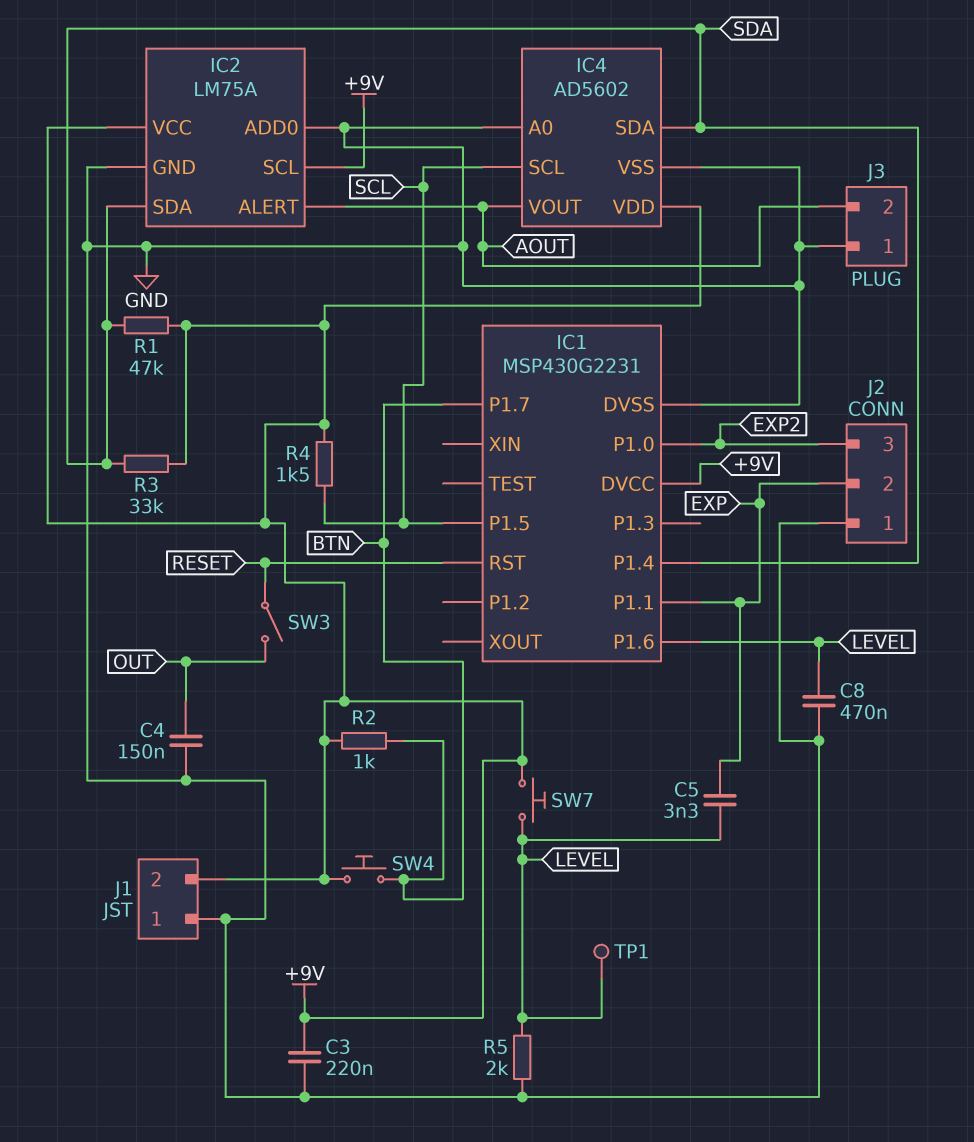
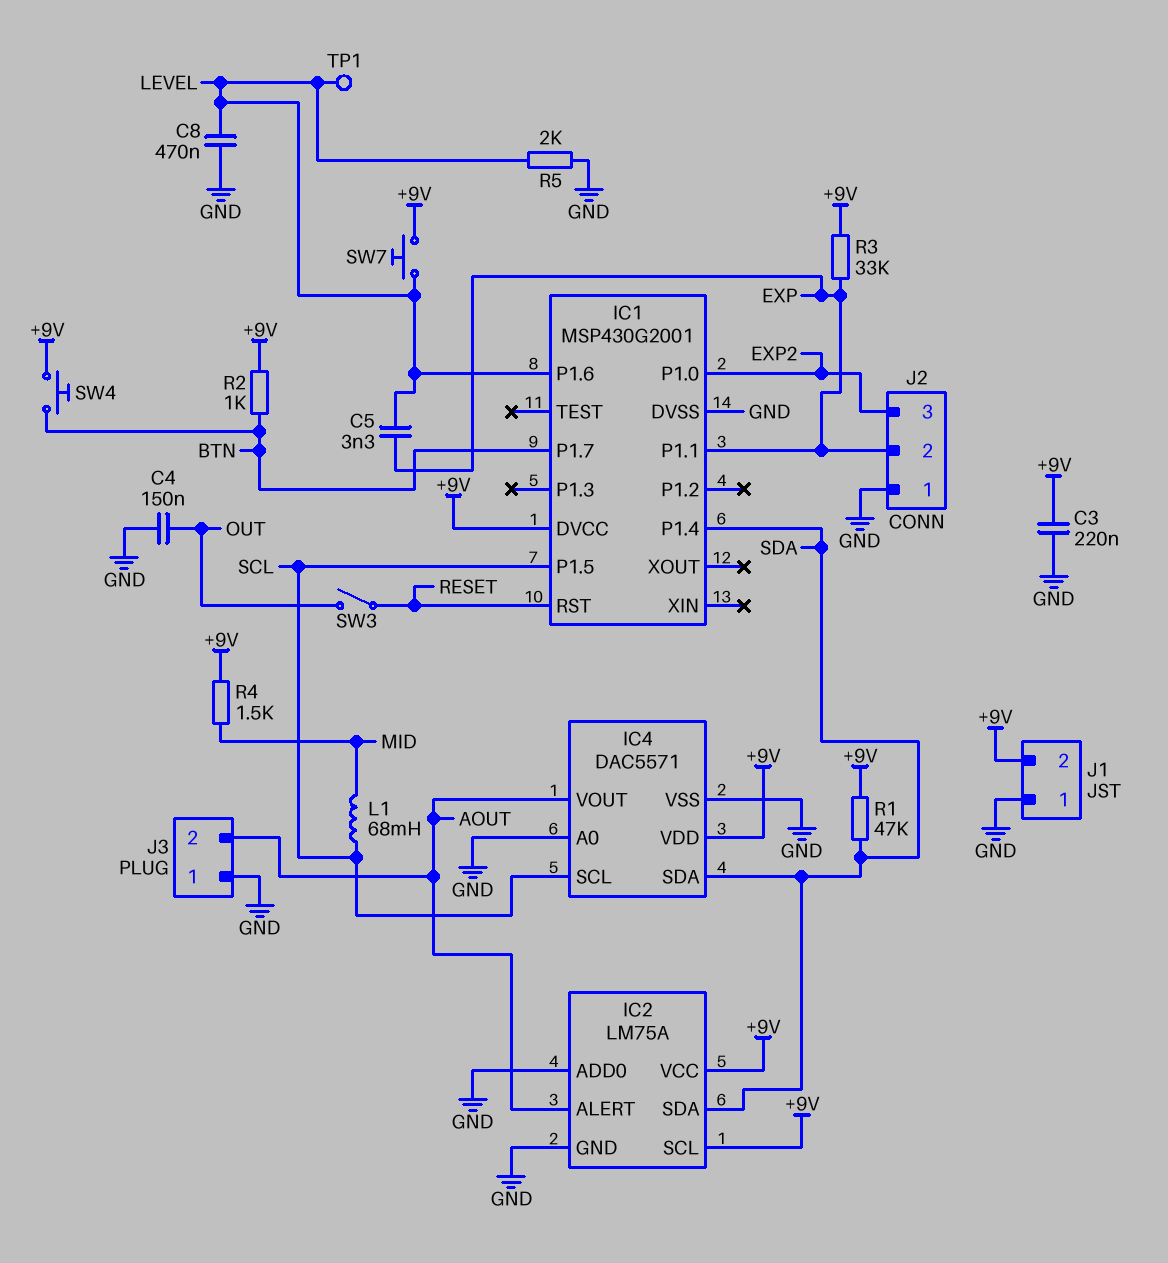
IC1: MSP430G2231 -> MSP430G2001
IC4: AD5602 -> DAC5571
L1: none -> 68mH (MID, SCL)
R3: 33k (+9V, SDA) -> 33k (+9V, EXP)
R4: 1.5k (+9V, SCL) -> 1.5k (+9V, MID)

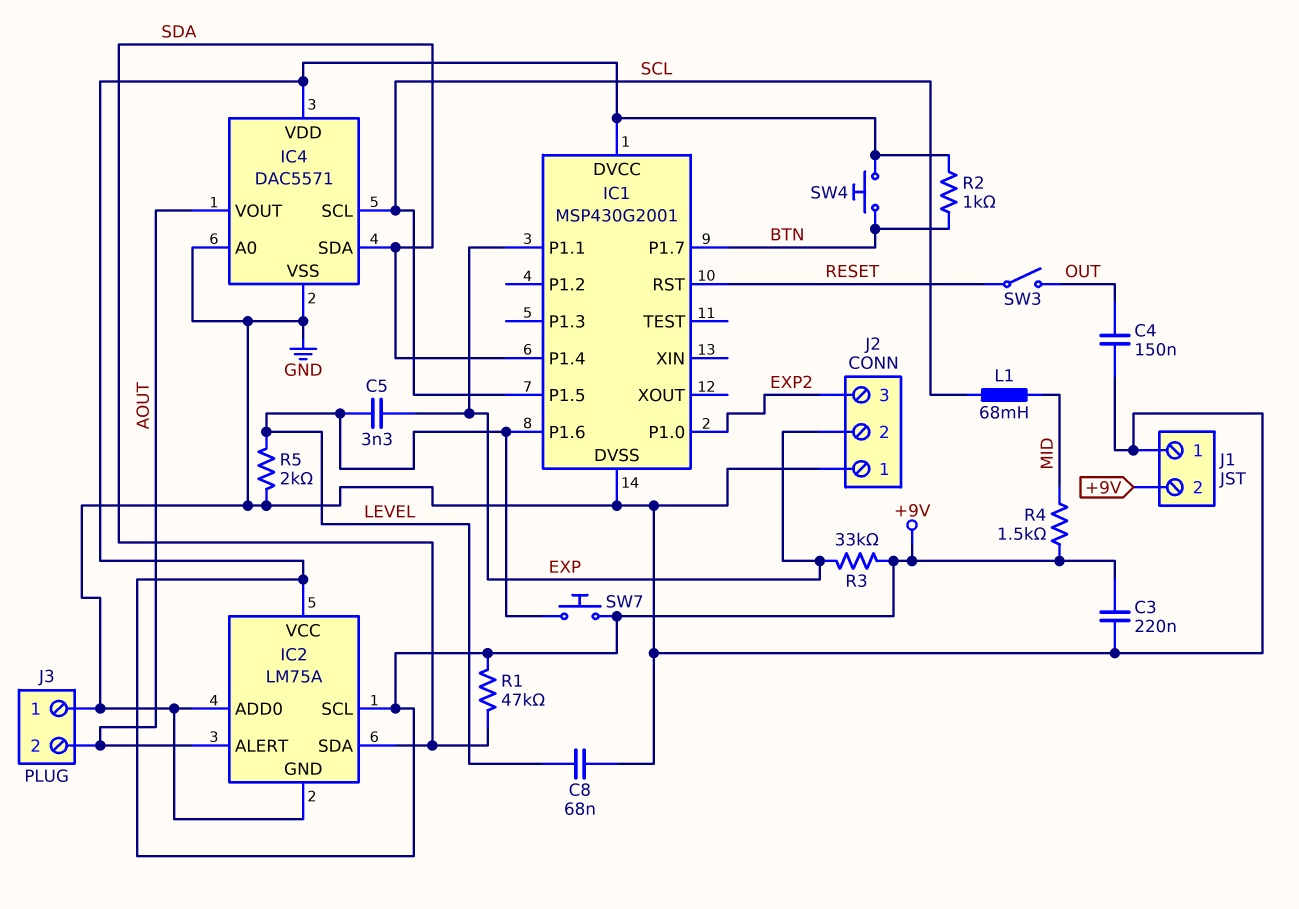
C8: 470nF (GND, LEVEL) -> 68nF (GND, LEVEL)
TP1: test point (LEVEL) -> none

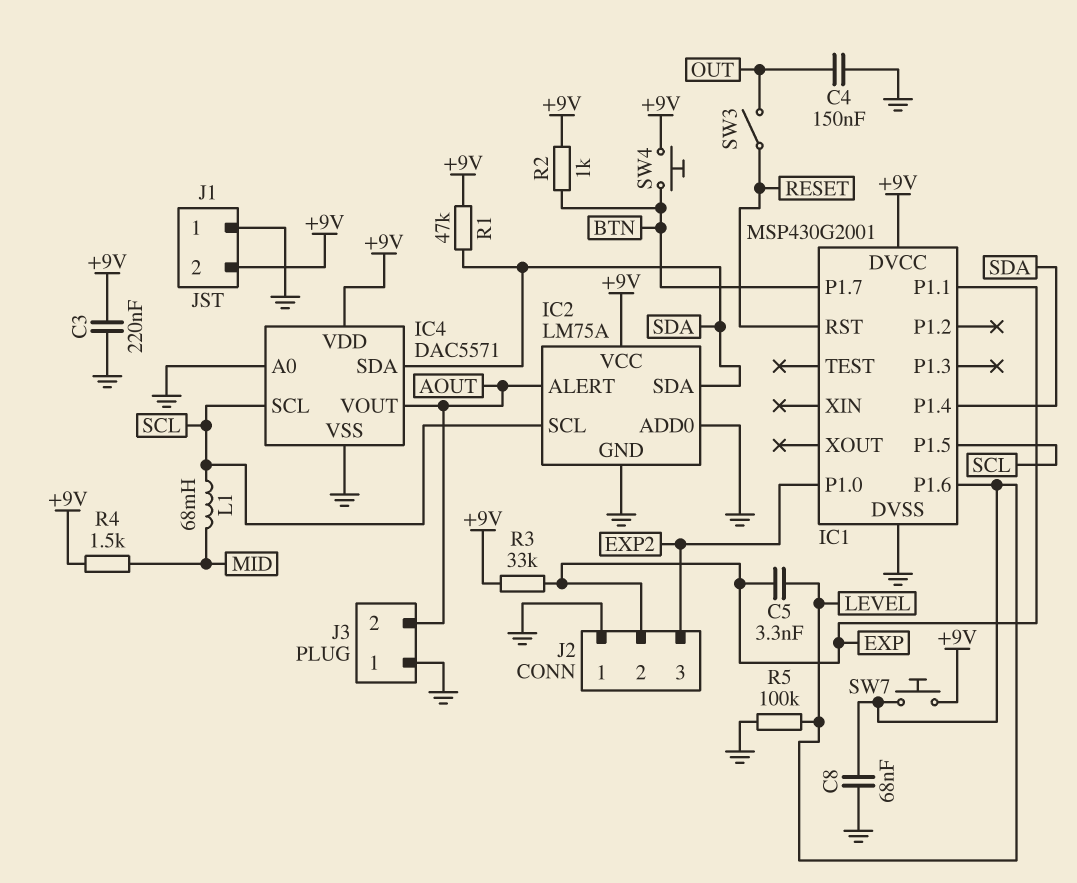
IC2 pin SCL: +9V -> SCL
R5: 2k (GND, LEVEL) -> 100k (GND, LEVEL)

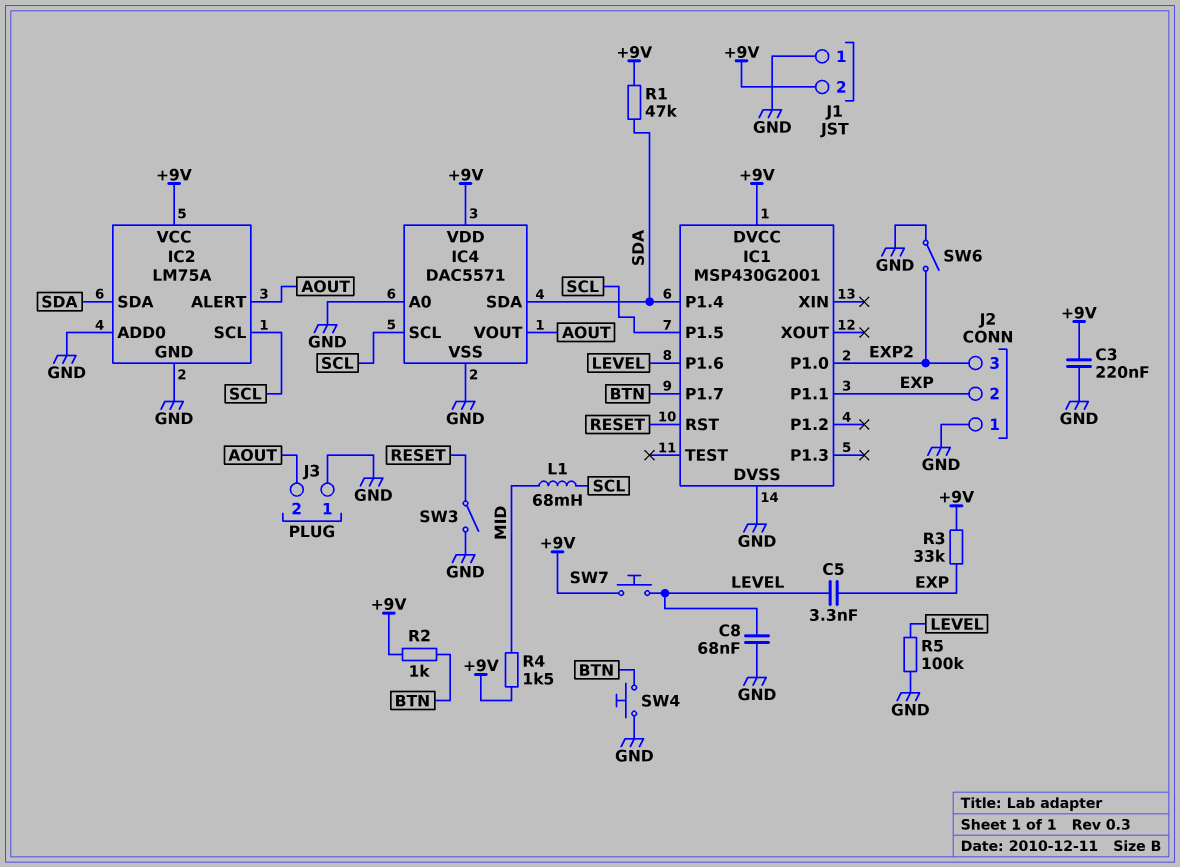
C4: 150nF (GND, OUT) -> none
SW3: switch (OUT, RESET) -> switch (GND, RESET)
SW4: button (+9V, BTN) -> button (BTN, GND)
SW6: none -> switch (EXP2, GND)

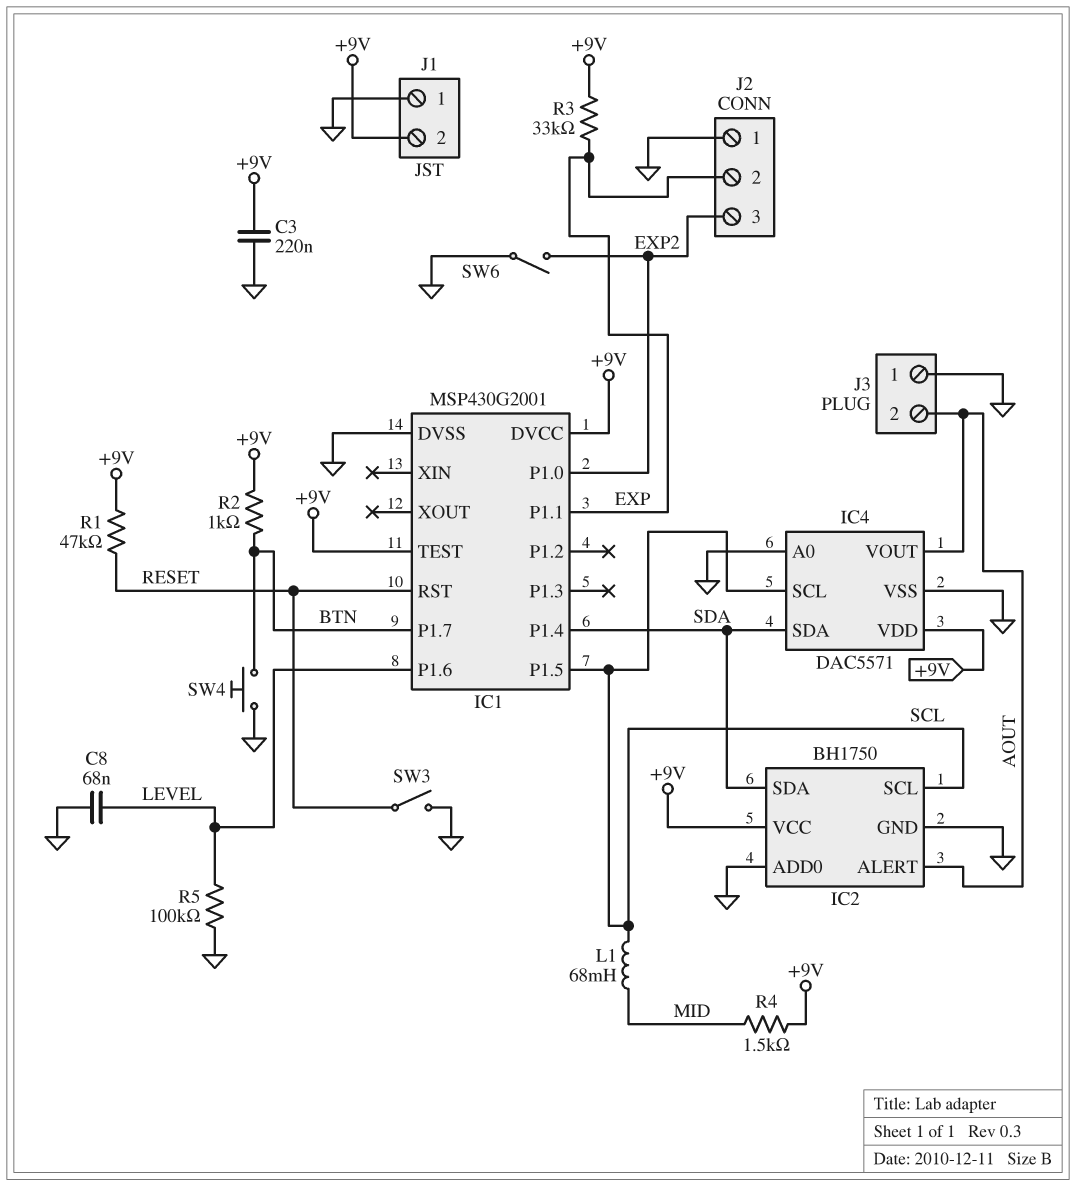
C5: 3.3nF (EXP, LEVEL) -> none
IC1 pin TEST: none -> +9V
IC2: LM75A -> BH1750
R1: 47k (+9V, SDA) -> 47k (+9V, RESET)
SW7: button (+9V, LEVEL) -> none

